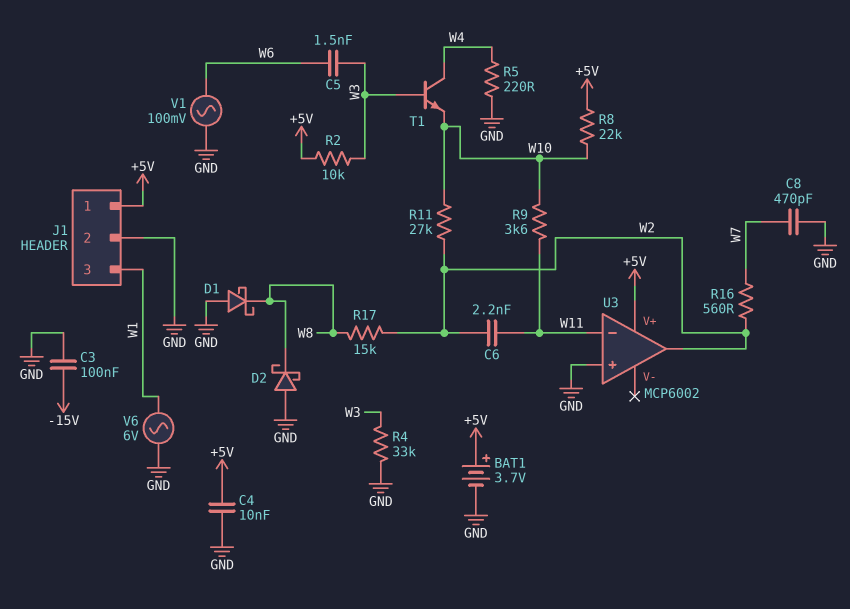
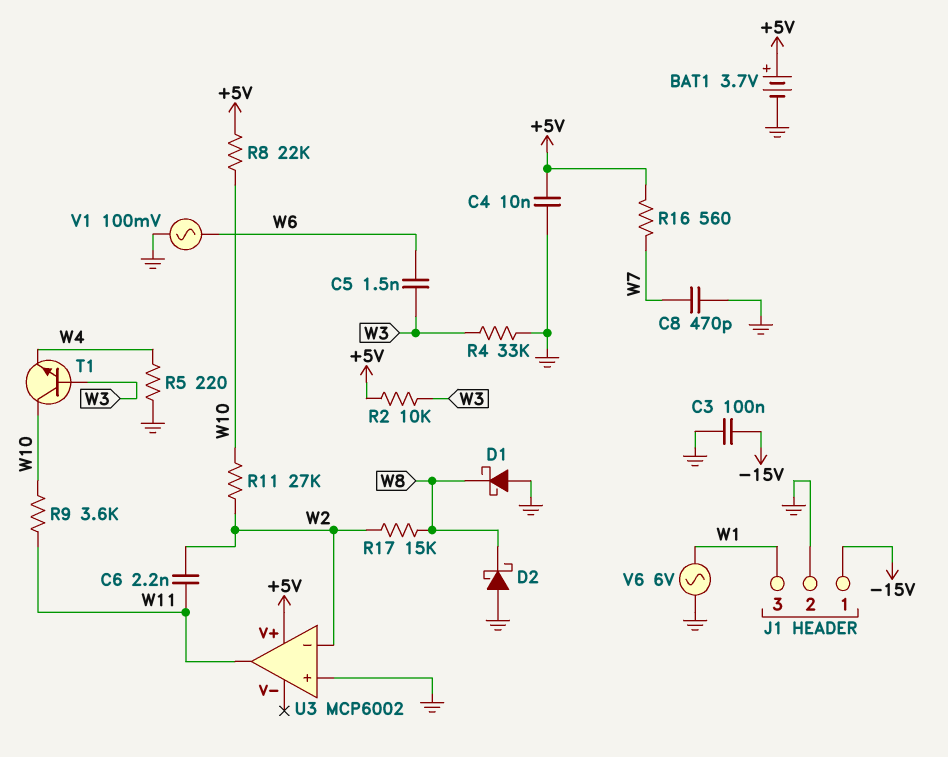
J1 pin 1: +5V -> -15V
R16: 560 (W2, W7) -> 560 (+5V, W7)
T1: NPN (B W3, C W4, E W10) -> NPN (B W3, C W10, E W4)
U3 pin in-: W11 -> W2
U3 pin out: W2 -> W11

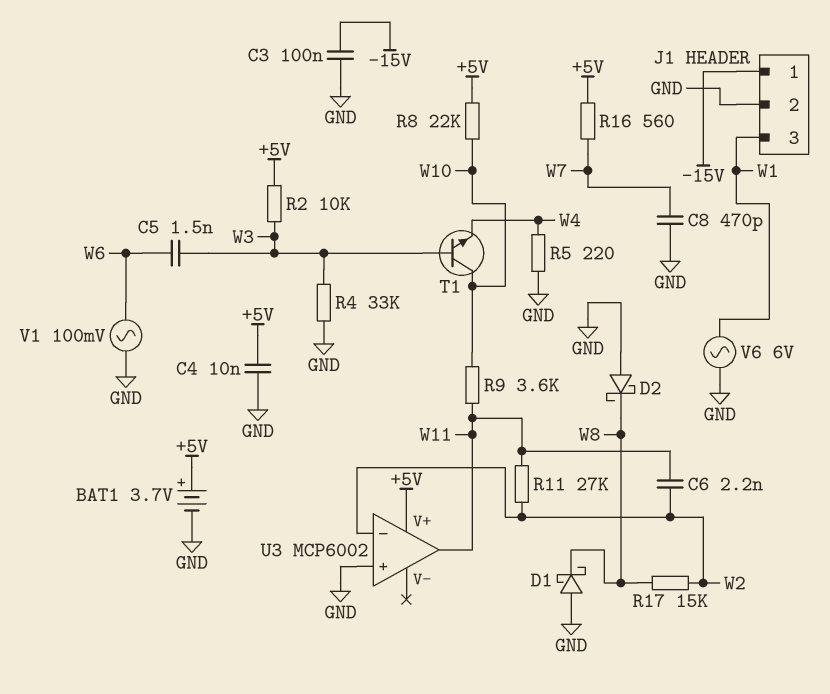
R11: 27k (W2, W10) -> 27k (W2, W11)

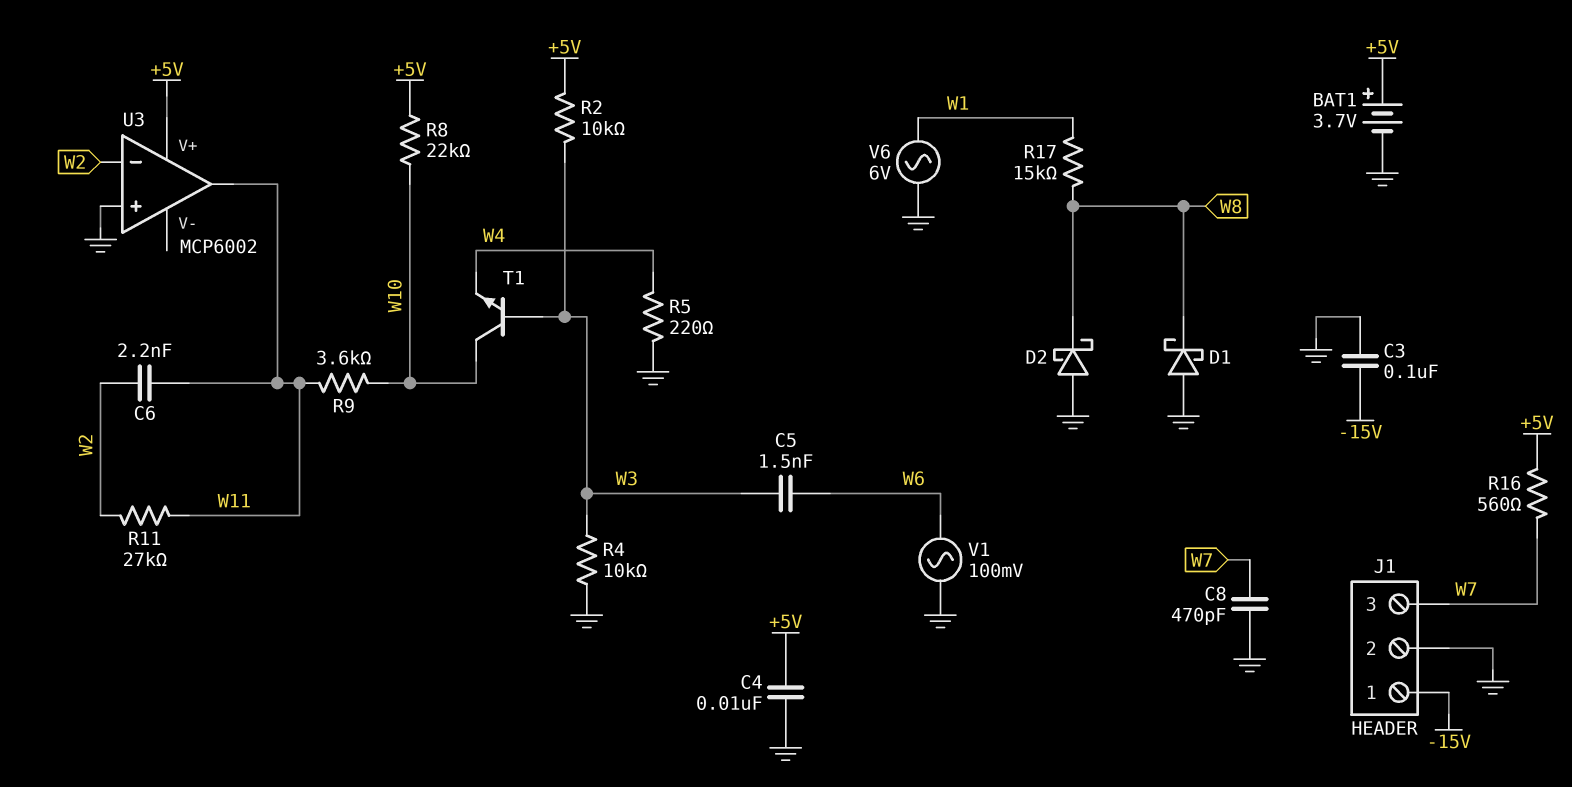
J1 pin 3: W1 -> W7
R4: 33k (GND, W3) -> 10k (GND, W3)
R17: 15k (W2, W8) -> 15k (W1, W8)

